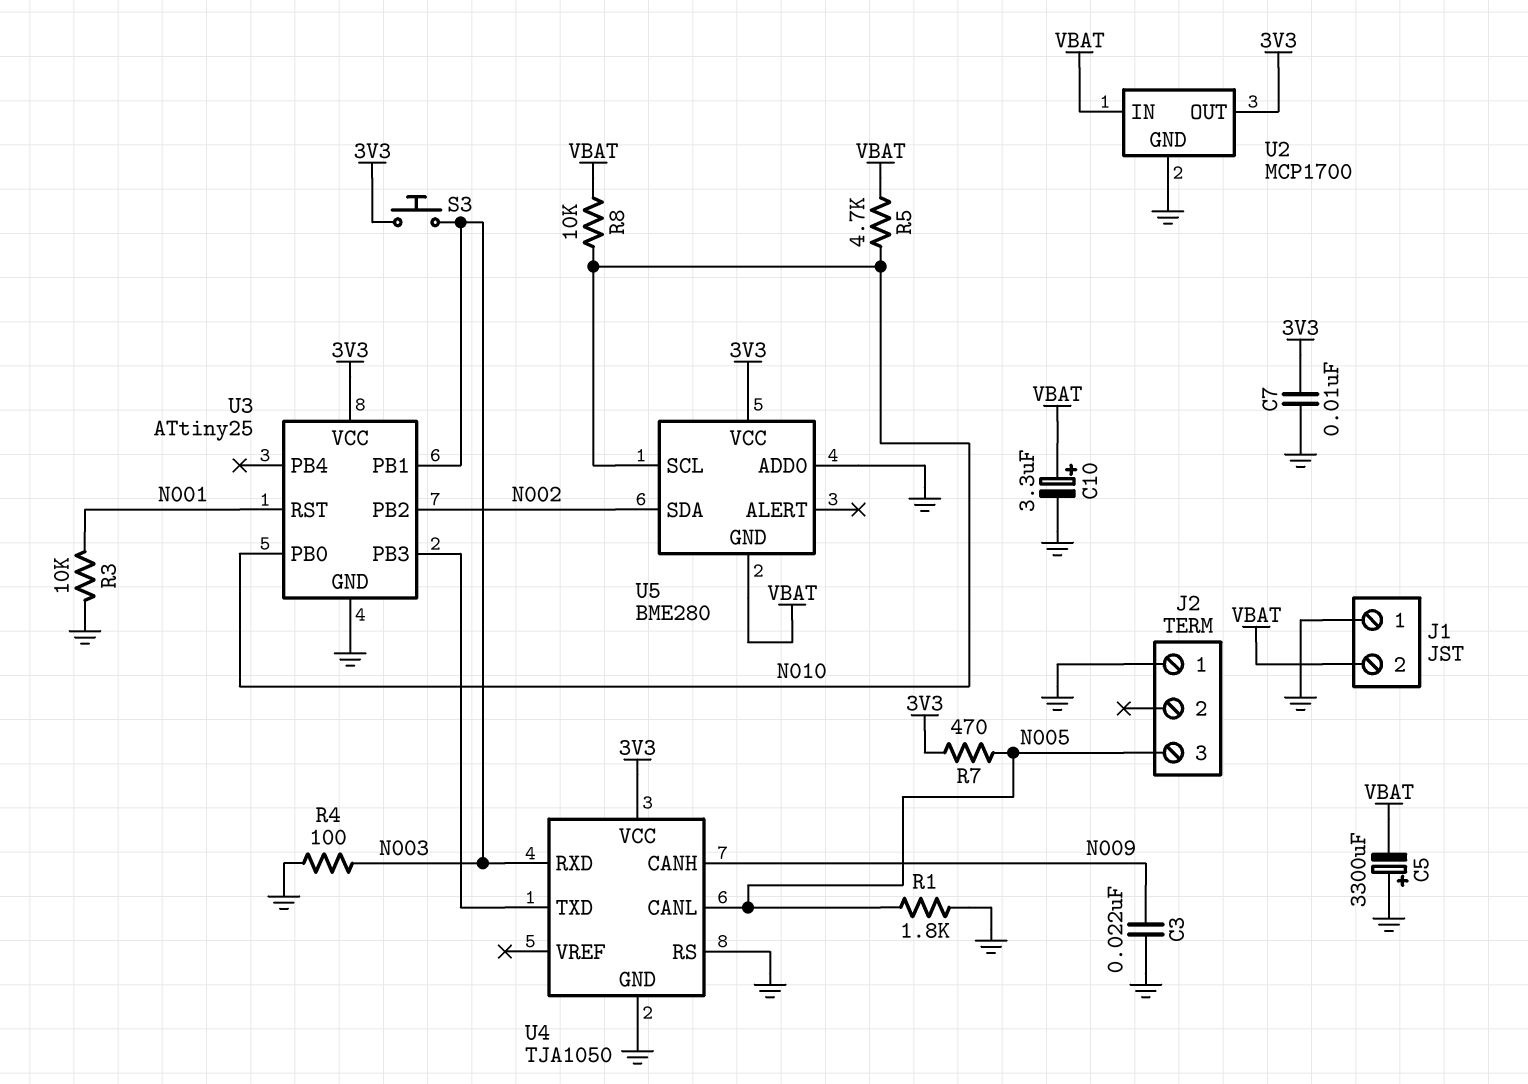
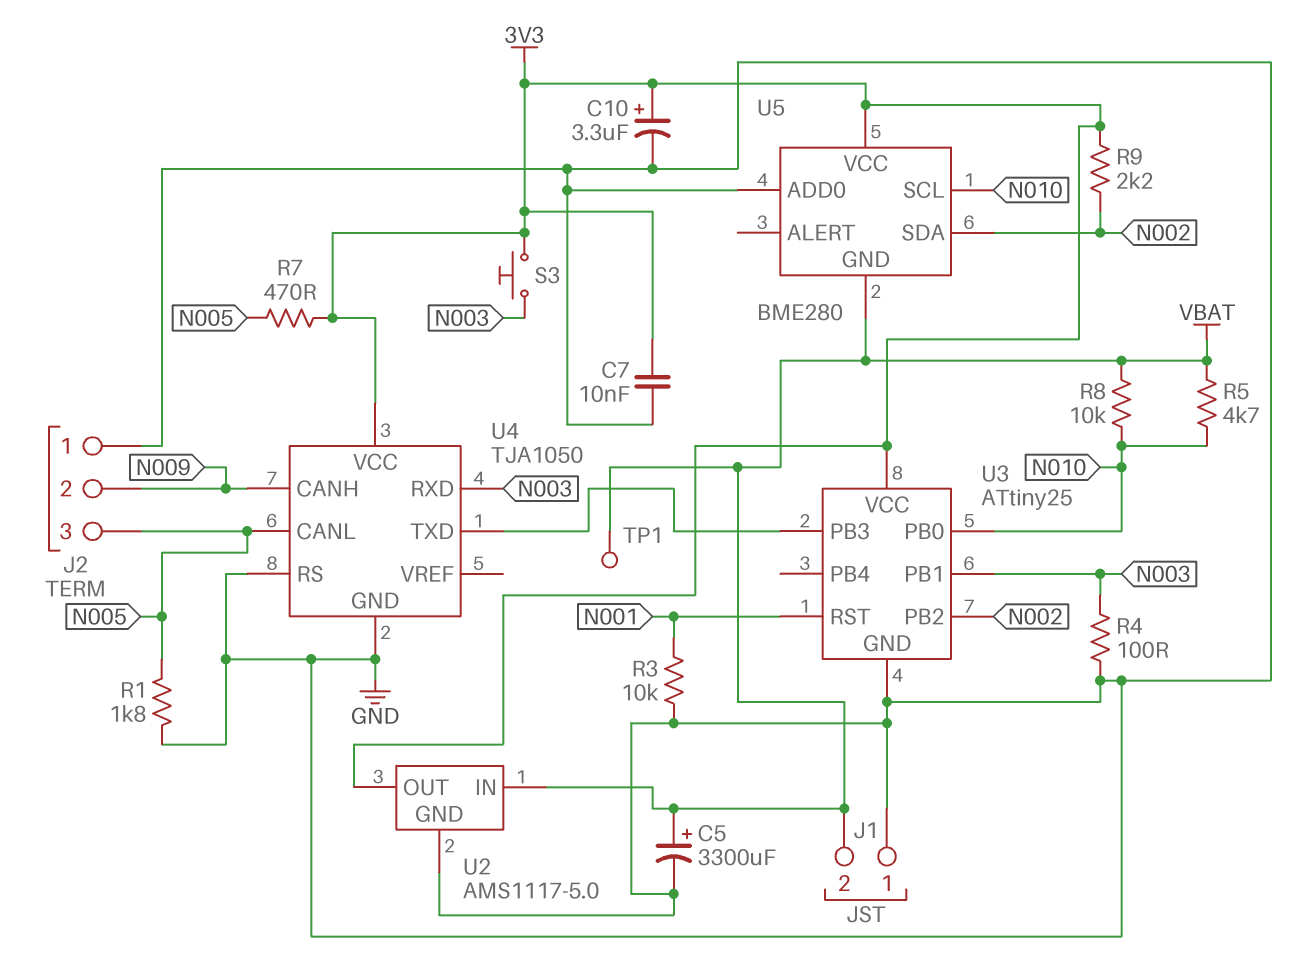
C3: 22nF (GND, N009) -> none
C5: 3300uF (plus GND, minus VBAT) -> 3300uF (plus VBAT, minus GND)
C10: 3.3uF (plus VBAT, minus GND) -> 3.3uF (plus 3V3, minus GND)
J2 pin 2: none -> N009
R9: none -> 2.2k (3V3, N002)
TP1: none -> test point (VBAT)
U2: MCP1700 -> AMS1117-5.0

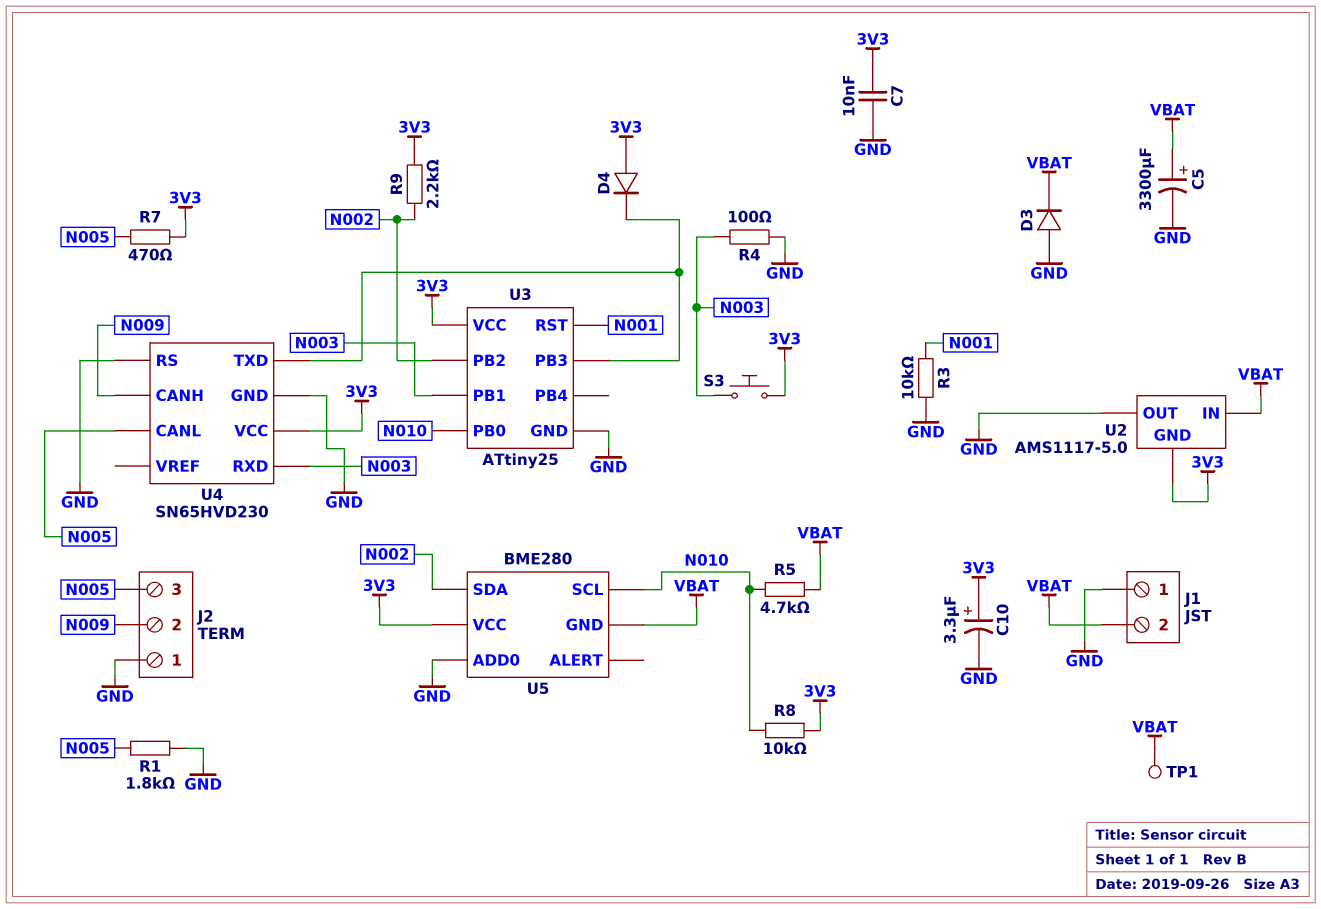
D3: none -> diode (A GND, K VBAT)
D4: none -> diode (A 3V3, K U3/PB3)
R8: 10k (N010, VBAT) -> 10k (3V3, N010)
U2 pin GND: GND -> 3V3
U2 pin OUT: 3V3 -> GND
U4: TJA1050 -> SN65HVD230

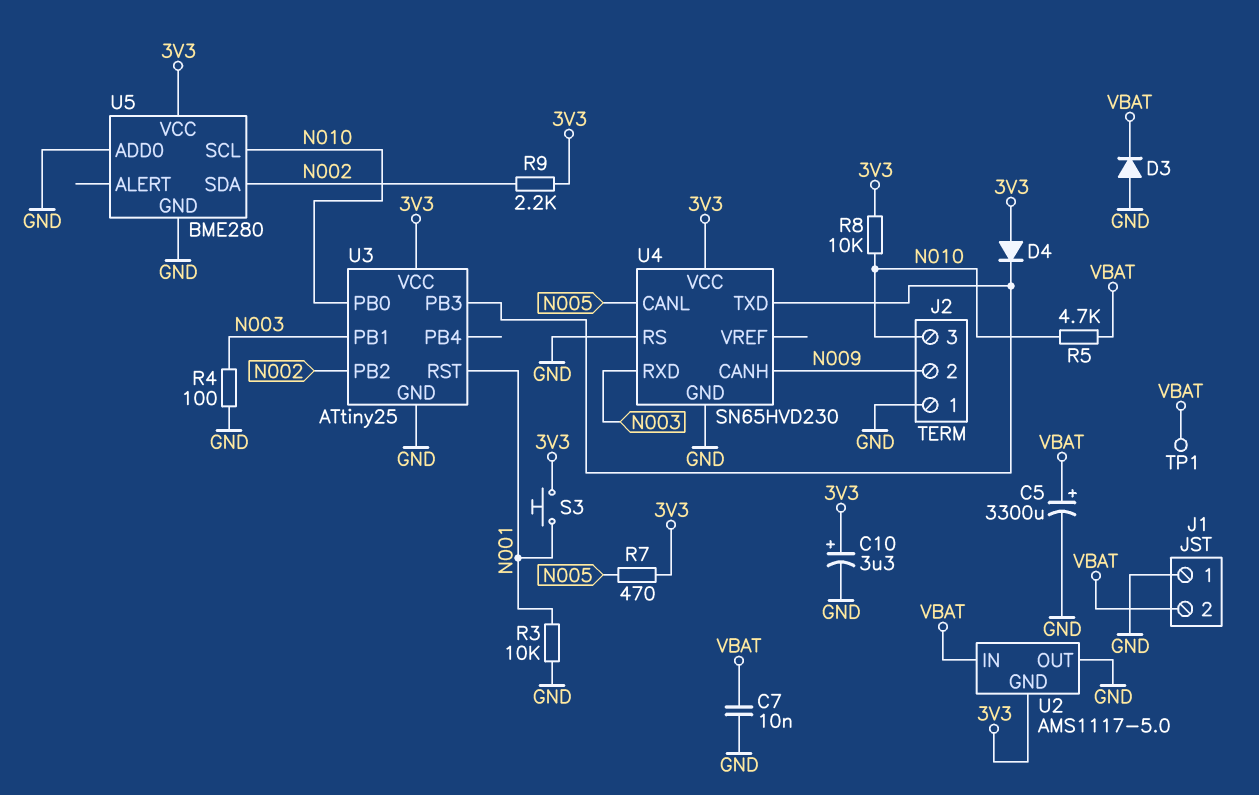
C7: 10nF (3V3, GND) -> 10nF (GND, VBAT)
J2 pin 3: N005 -> N010
R1: 1.8k (GND, N005) -> none
S3: button (3V3, N003) -> button (3V3, N001)
U5 pin GND: VBAT -> GND

